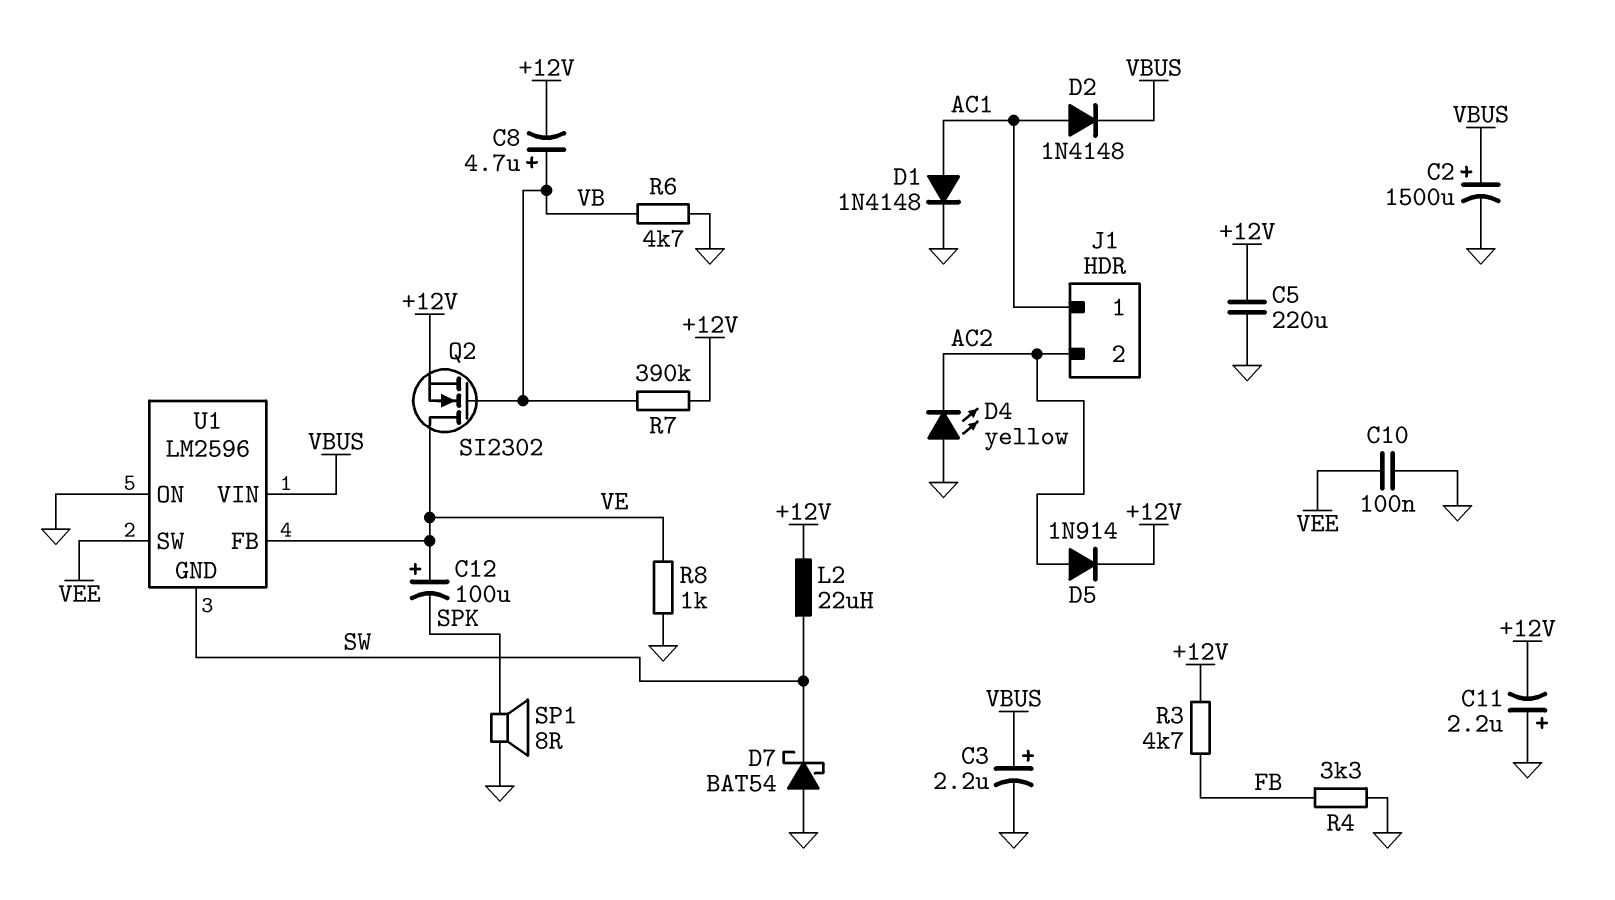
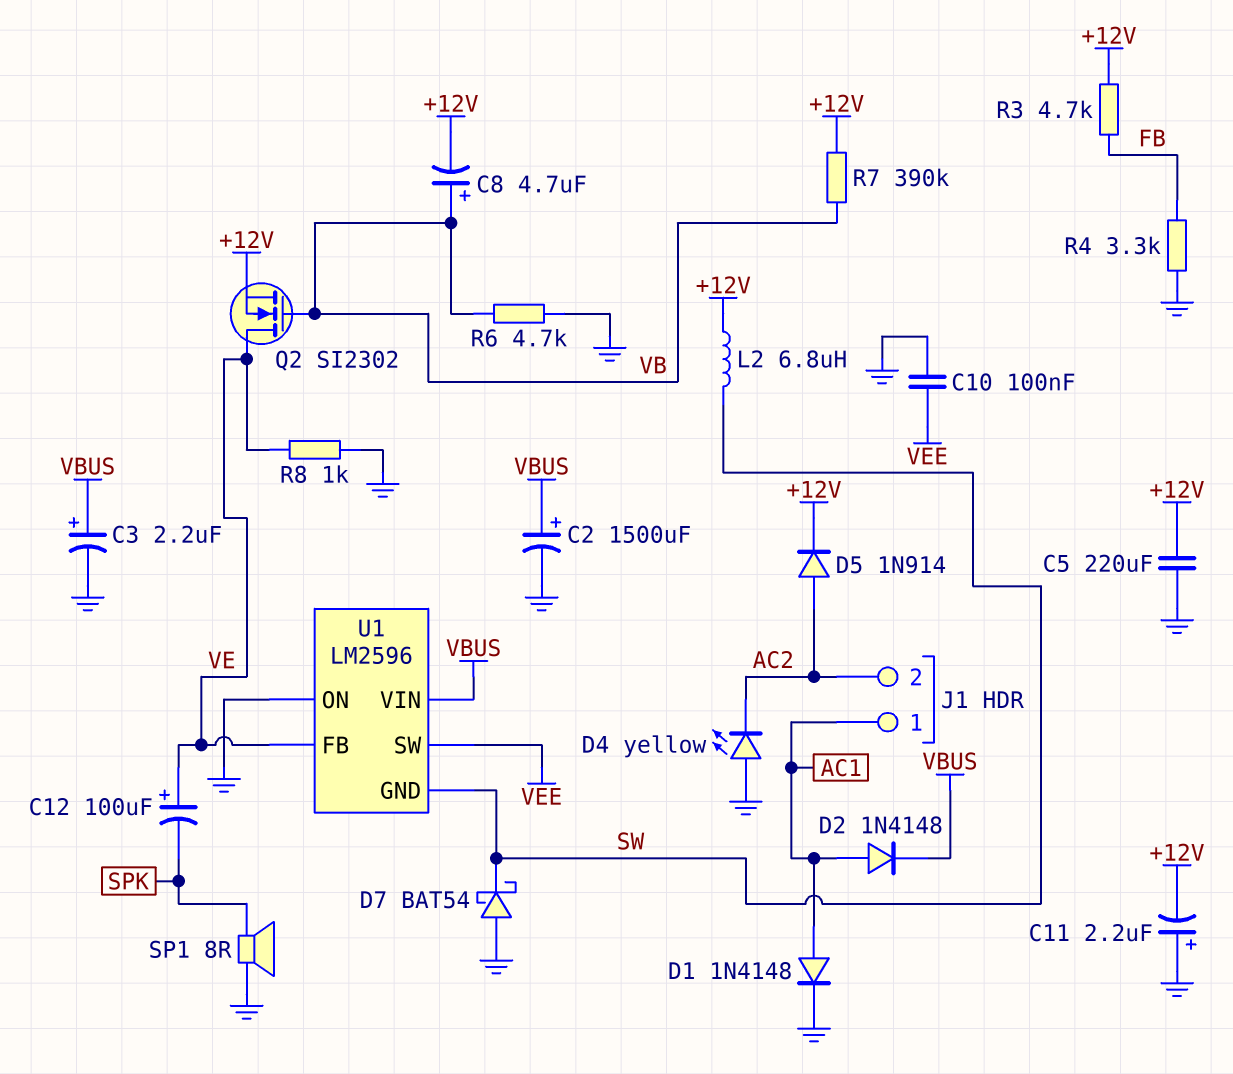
L2: 22uH (+12V, SW) -> 6.8uH (+12V, SW)

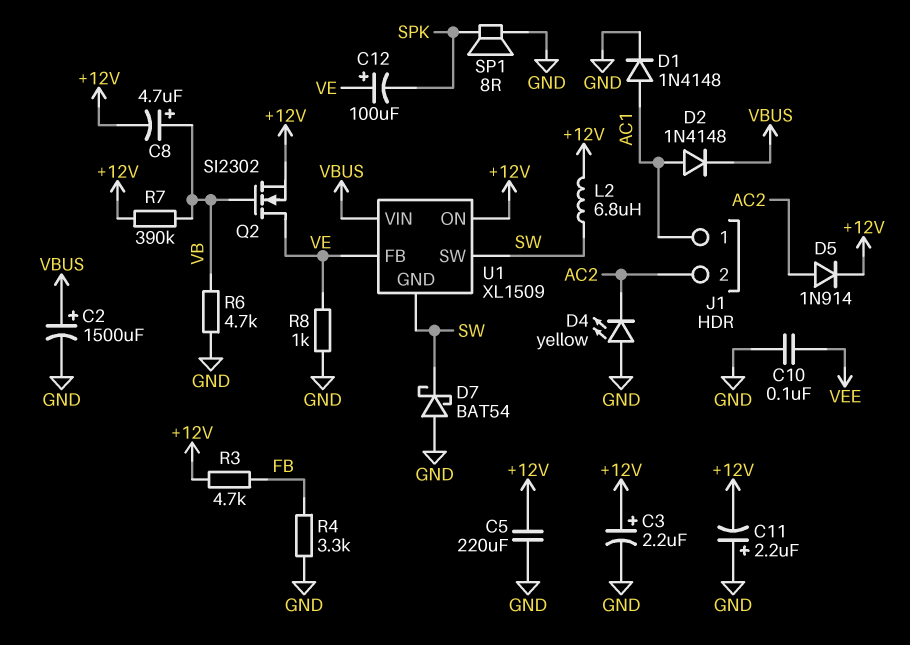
C3: 2.2uF (plus VBUS, minus GND) -> 2.2uF (plus +12V, minus GND)
U1: LM2596 -> XL1509
U1 pin ON: GND -> +12V
U1 pin SW: VEE -> SW

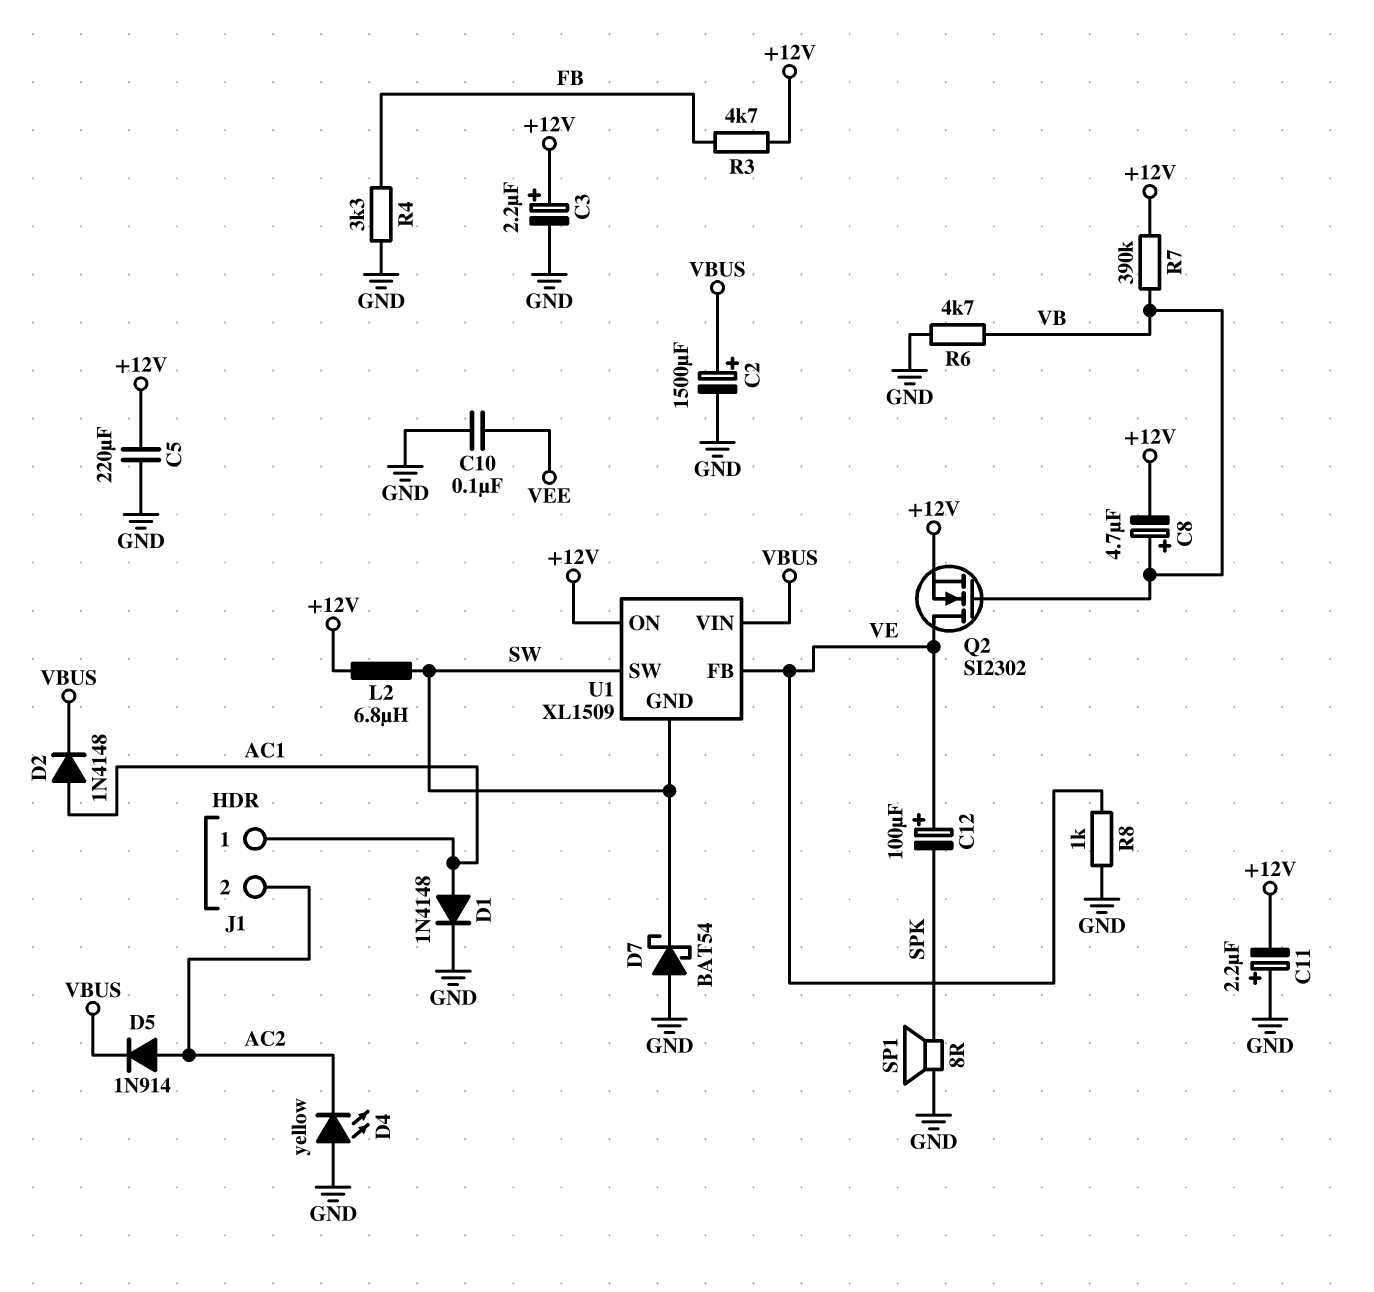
D5: diode 1N914 (A AC2, K +12V) -> diode 1N914 (A AC2, K VBUS)

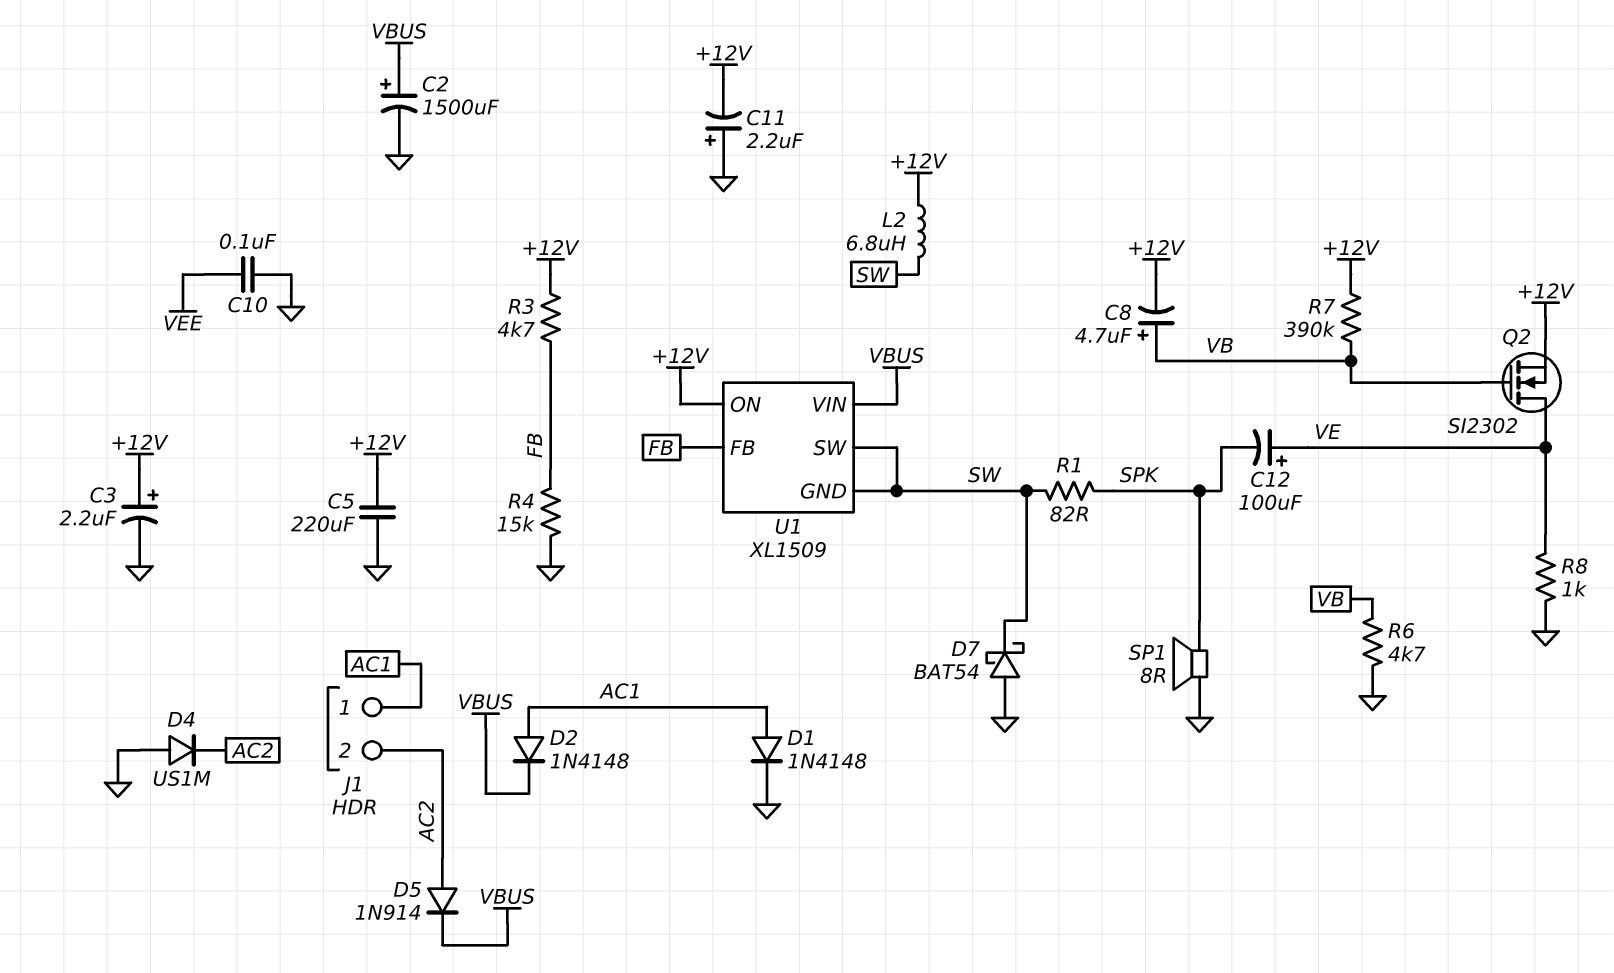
D4: LED yellow (A GND, K AC2) -> diode US1M (A GND, K AC2)
R1: none -> 82 (SPK, SW)
R4: 3.3k (FB, GND) -> 15k (FB, GND)
U1 pin FB: VE -> FB

